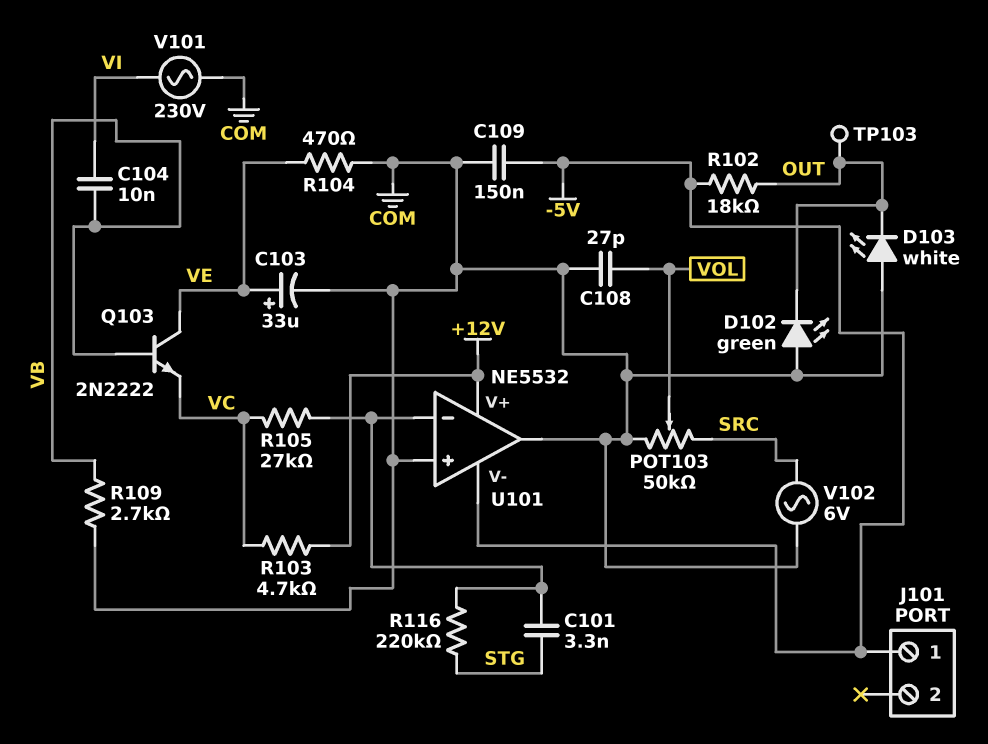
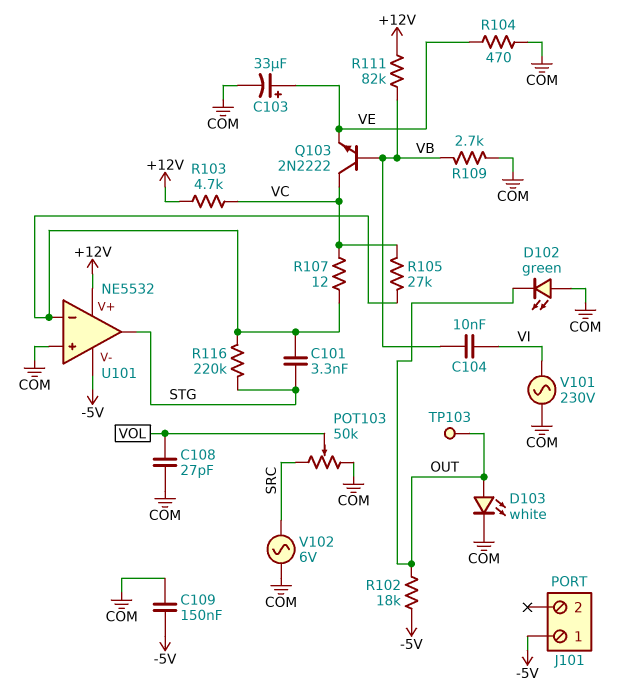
D103: LED white (A COM, K OUT) -> LED white (A OUT, K COM)
Q103: NPN 2N2222 (B VB, C VE, E VC) -> NPN 2N2222 (B VB, C VC, E VE)
R107: none -> 12 (U101/in-, VC)
R111: none -> 82k (+12V, VB)
U101 pin out: COM -> STG

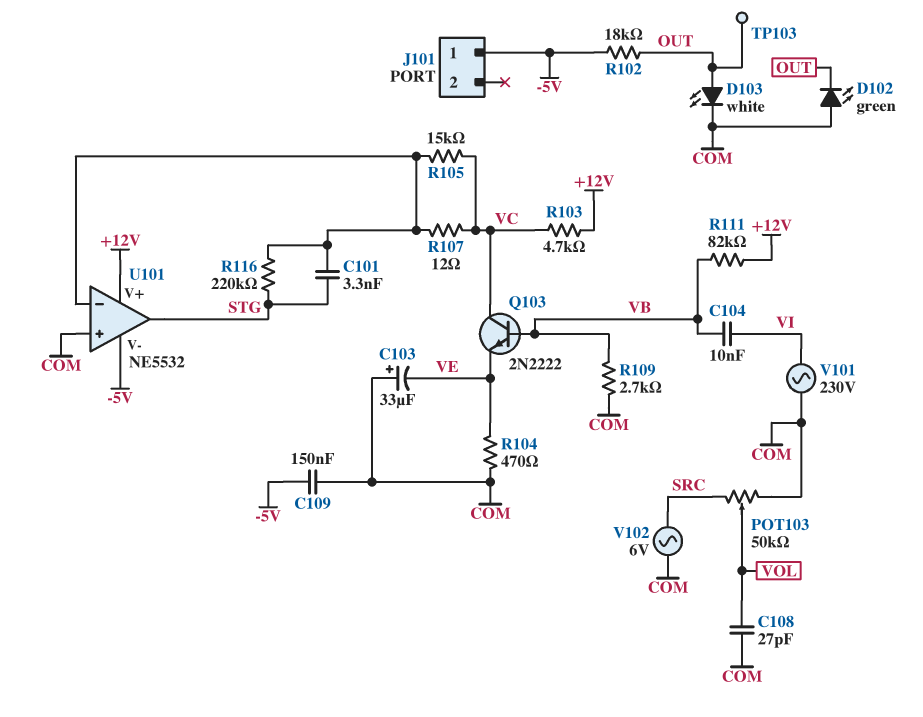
C103: 33uF (plus VE, minus COM) -> 33uF (plus COM, minus VE)
R105: 27k (U101/in-, VC) -> 15k (U101/in-, VC)

